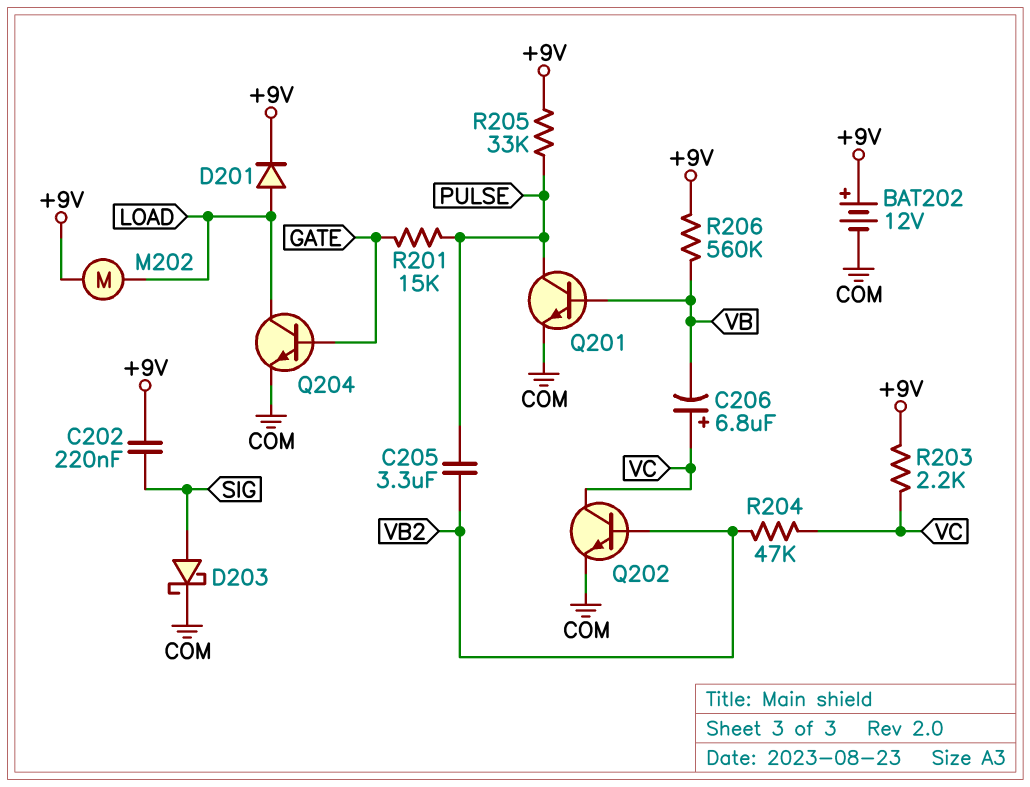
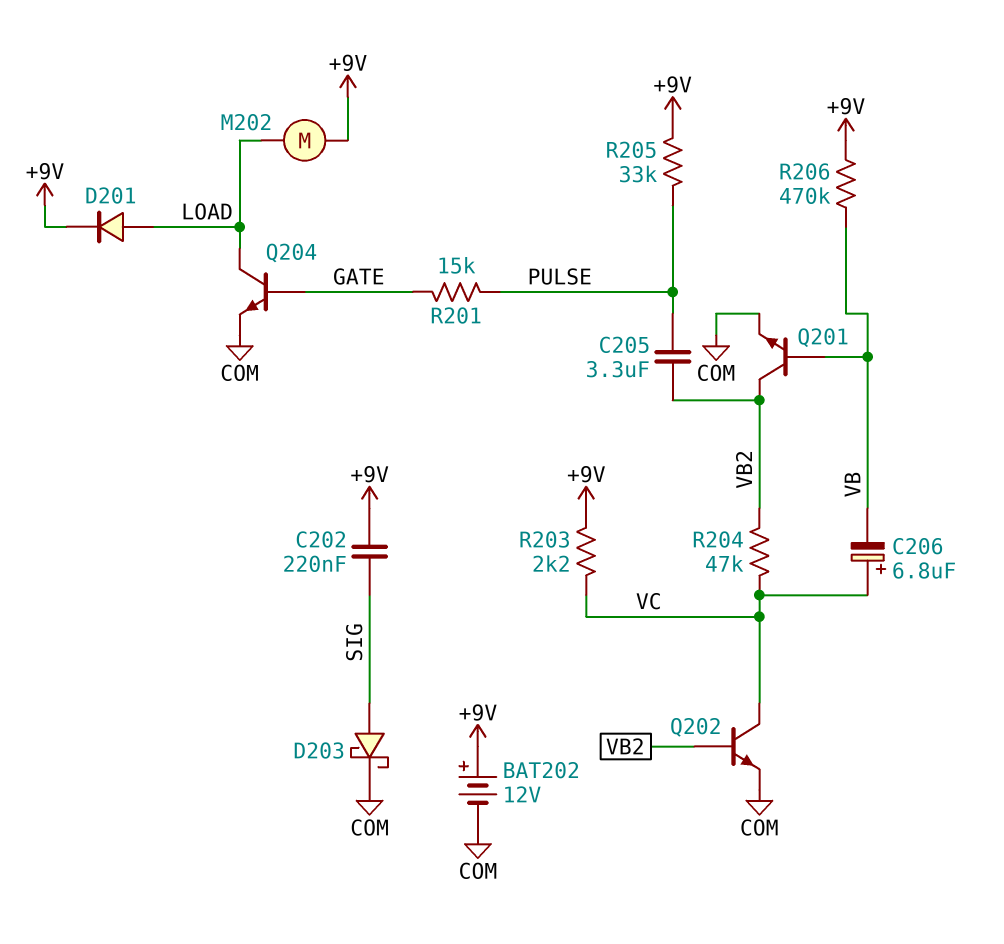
Q201: NPN (B VB, C PULSE, E COM) -> NPN (B VB, C VB2, E COM)
R206: 560k (+9V, VB) -> 470k (+9V, VB)

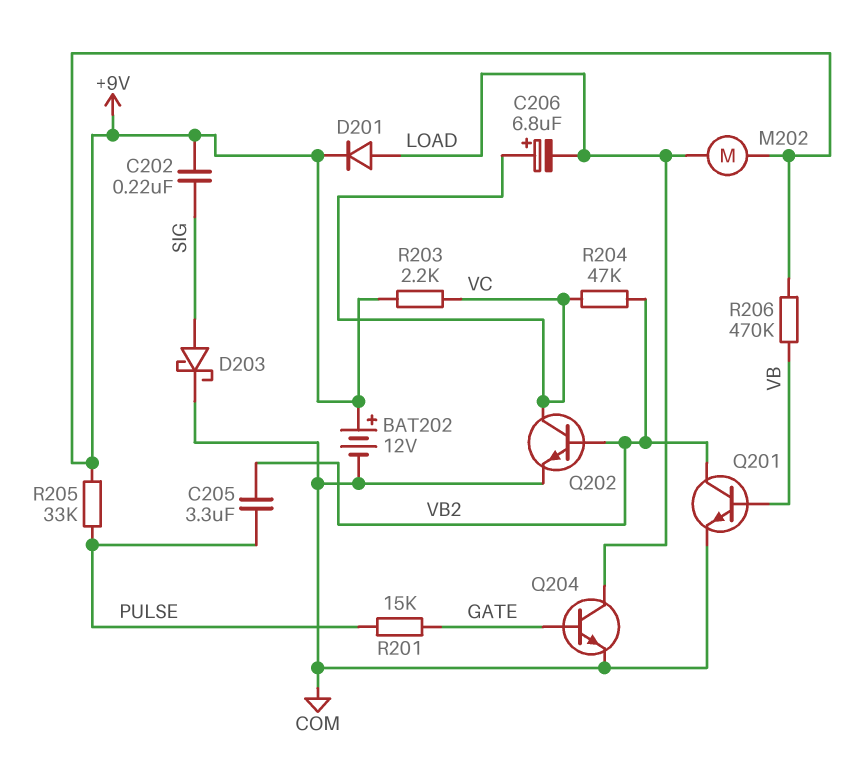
C206: 6.8uF (plus VC, minus VB) -> 6.8uF (plus VC, minus LOAD)

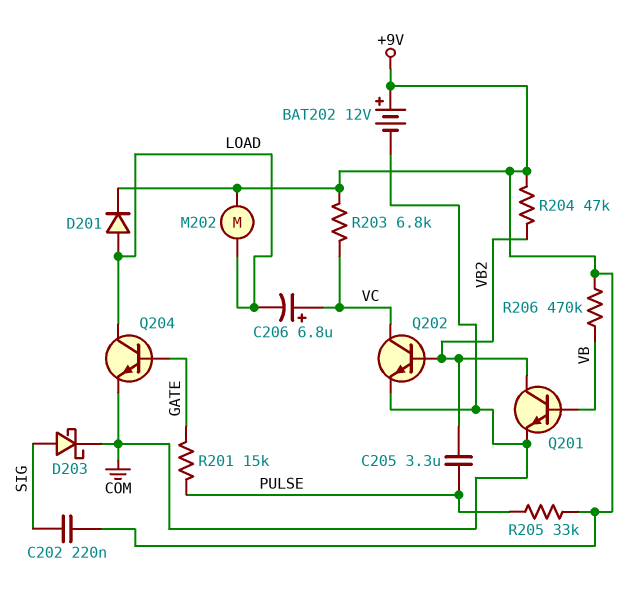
R203: 2.2k (+9V, VC) -> 6.8k (+9V, VC)
R204: 47k (VB2, VC) -> 47k (+9V, VB2)

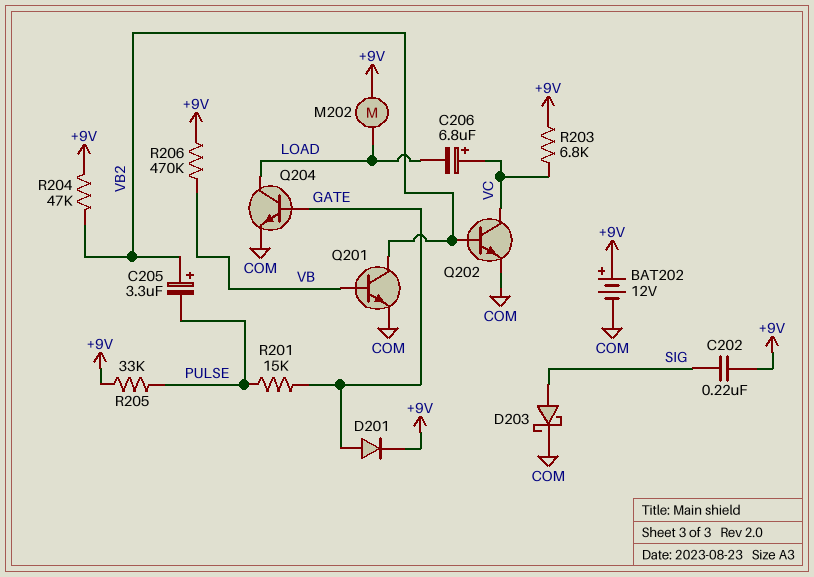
C205: 3.3uF (PULSE, VB2) -> 3.3uF (plus VB2, minus PULSE)
D201: diode (A LOAD, K +9V) -> diode (A GATE, K +9V)

